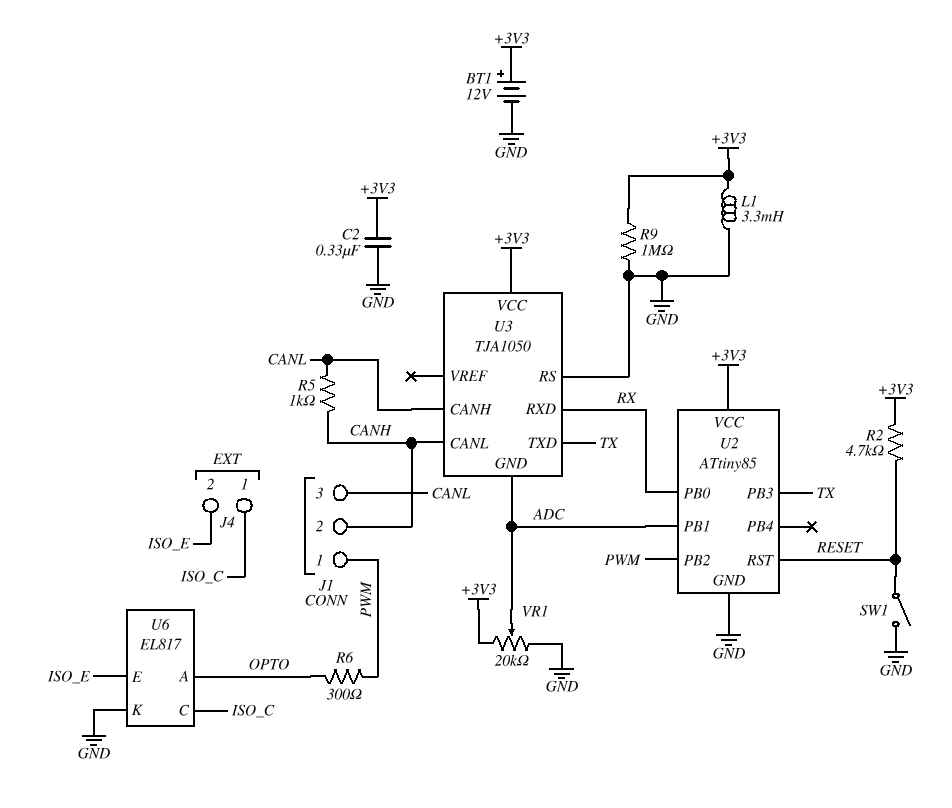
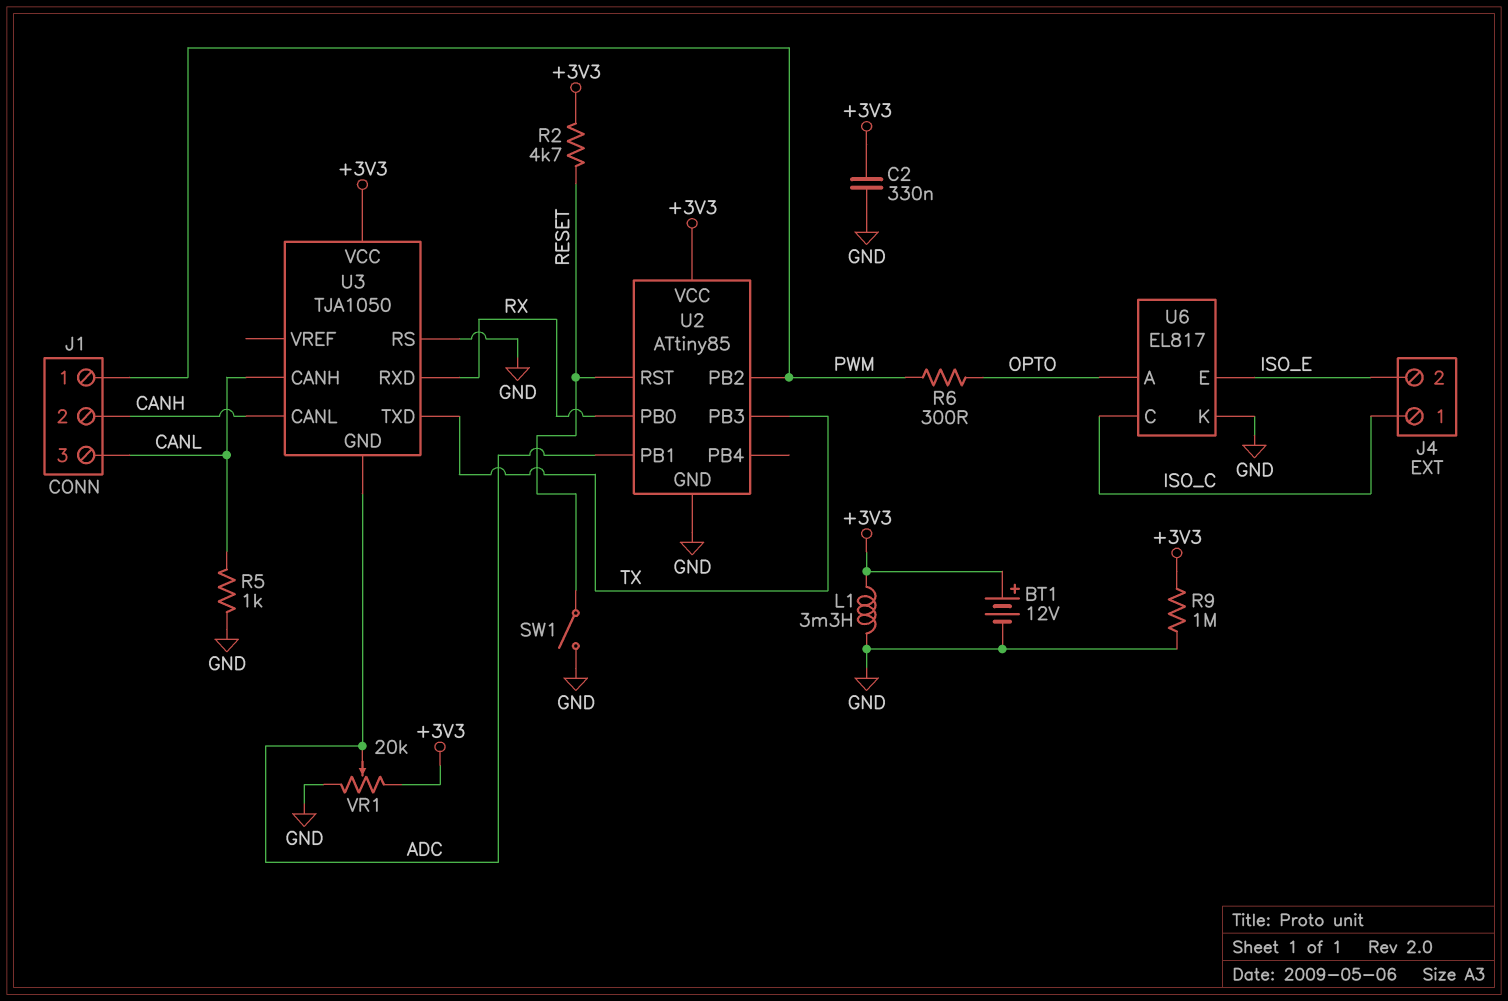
R5: 1k (CANH, CANL) -> 1k (CANL, GND)

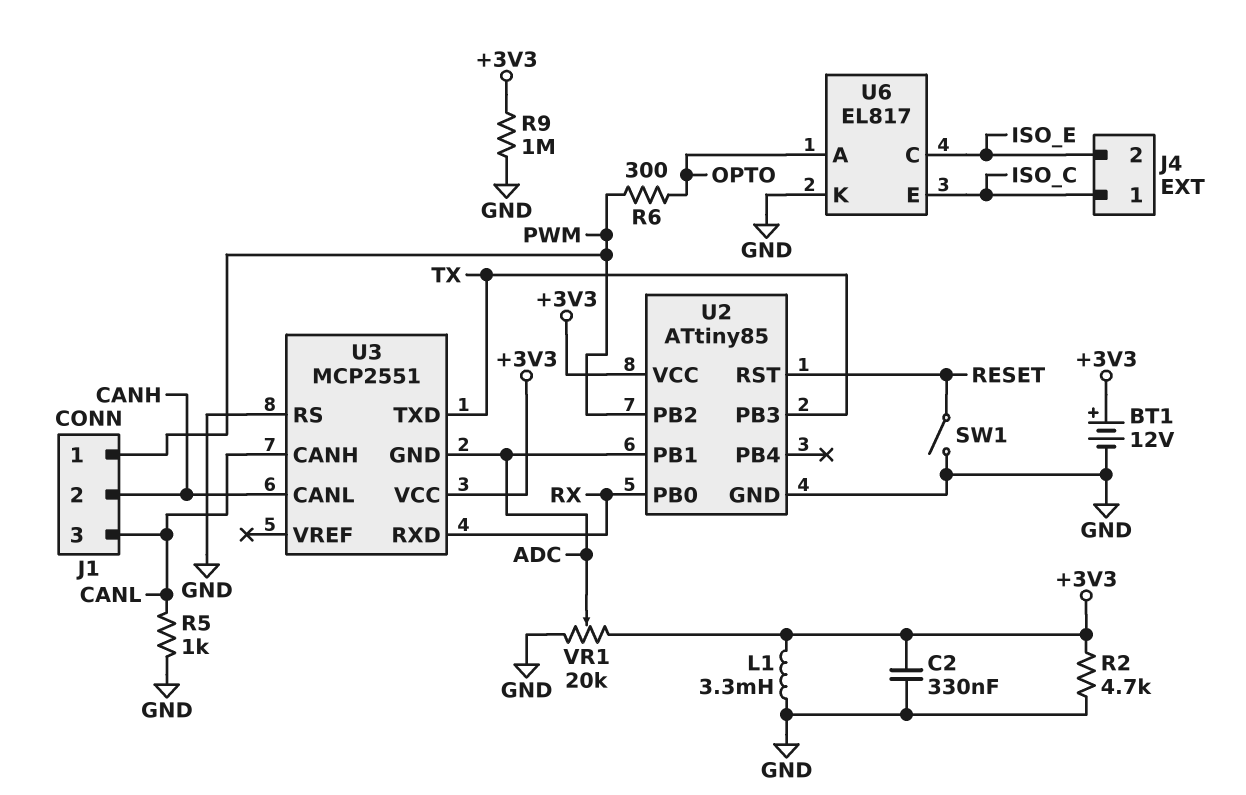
R2: 4.7k (+3V3, RESET) -> 4.7k (+3V3, GND)
U3: TJA1050 -> MCP2551
U6 pin C: ISO_C -> ISO_E
U6 pin E: ISO_E -> ISO_C

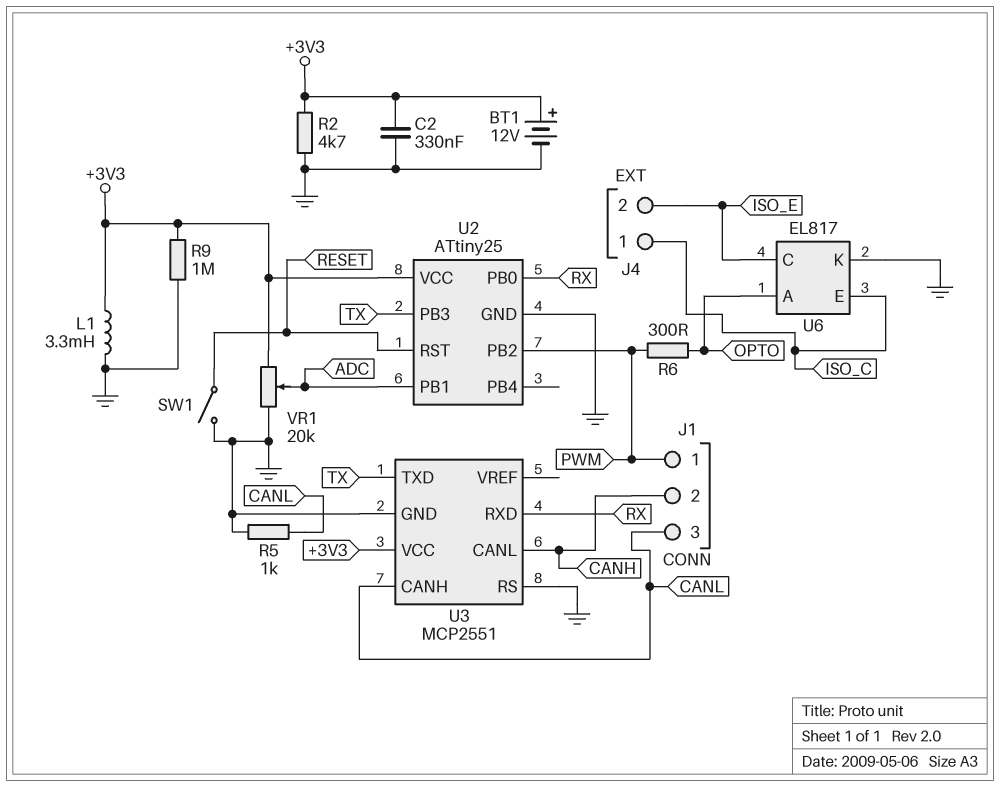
U2: ATtiny85 -> ATtiny25
U3 pin GND: ADC -> GND

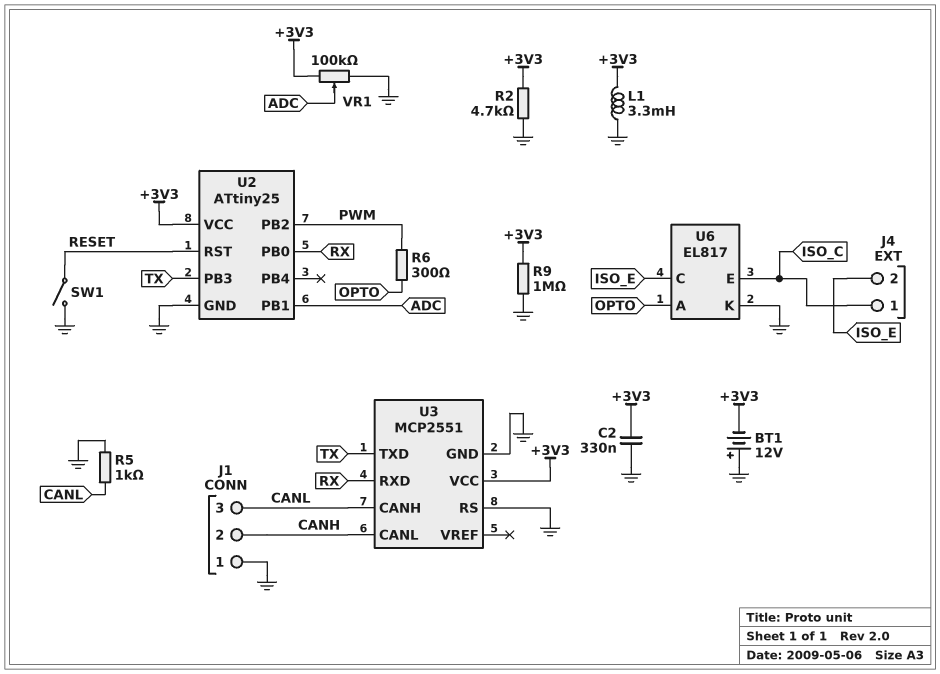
BT1: 12V (plus +3V3, minus GND) -> 12V (plus GND, minus +3V3)
J1 pin 1: PWM -> GND
VR1: 20k (+3V3, GND, wiper ADC) -> 100k (+3V3, GND, wiper ADC)

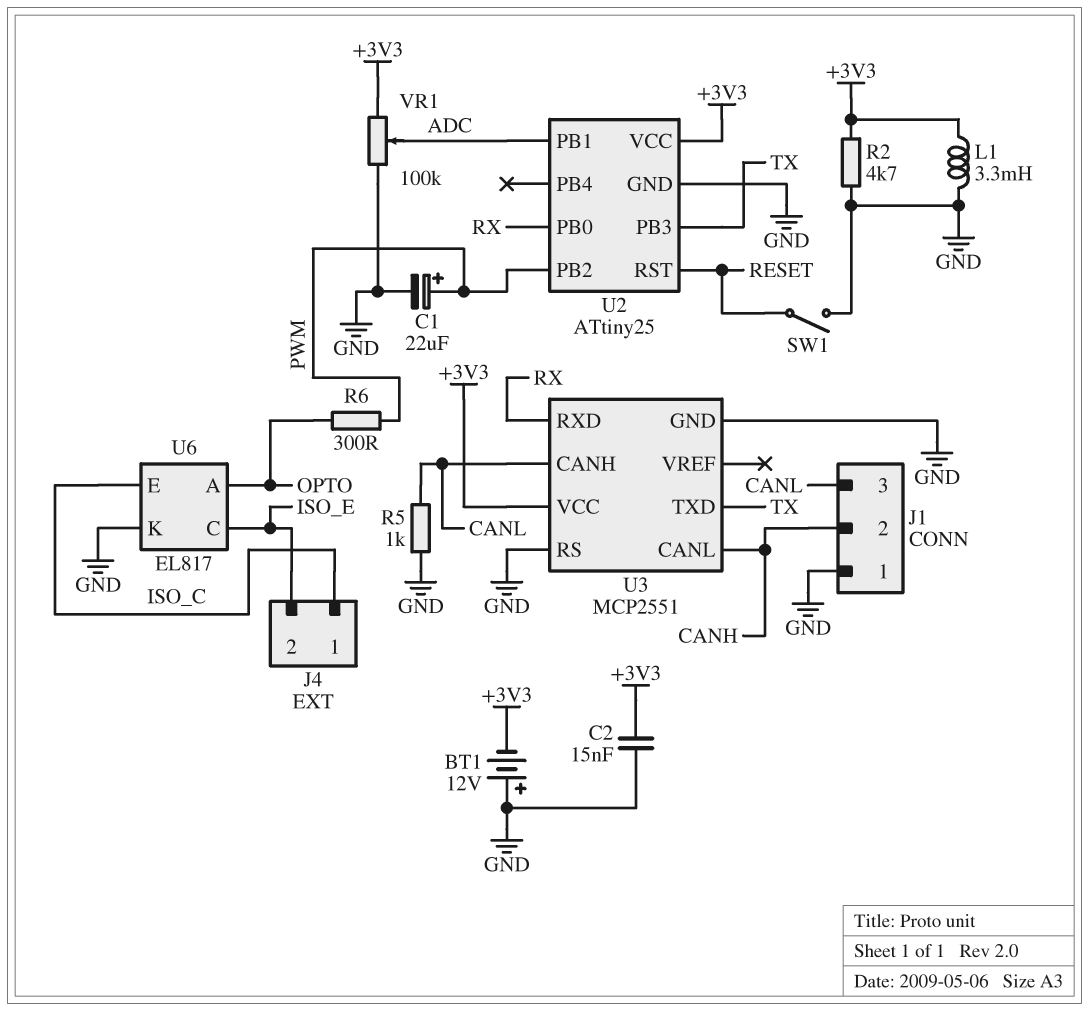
C1: none -> 22uF (plus PWM, minus GND)
C2: 330nF (+3V3, GND) -> 15nF (+3V3, GND)
R9: 1M (+3V3, GND) -> none

